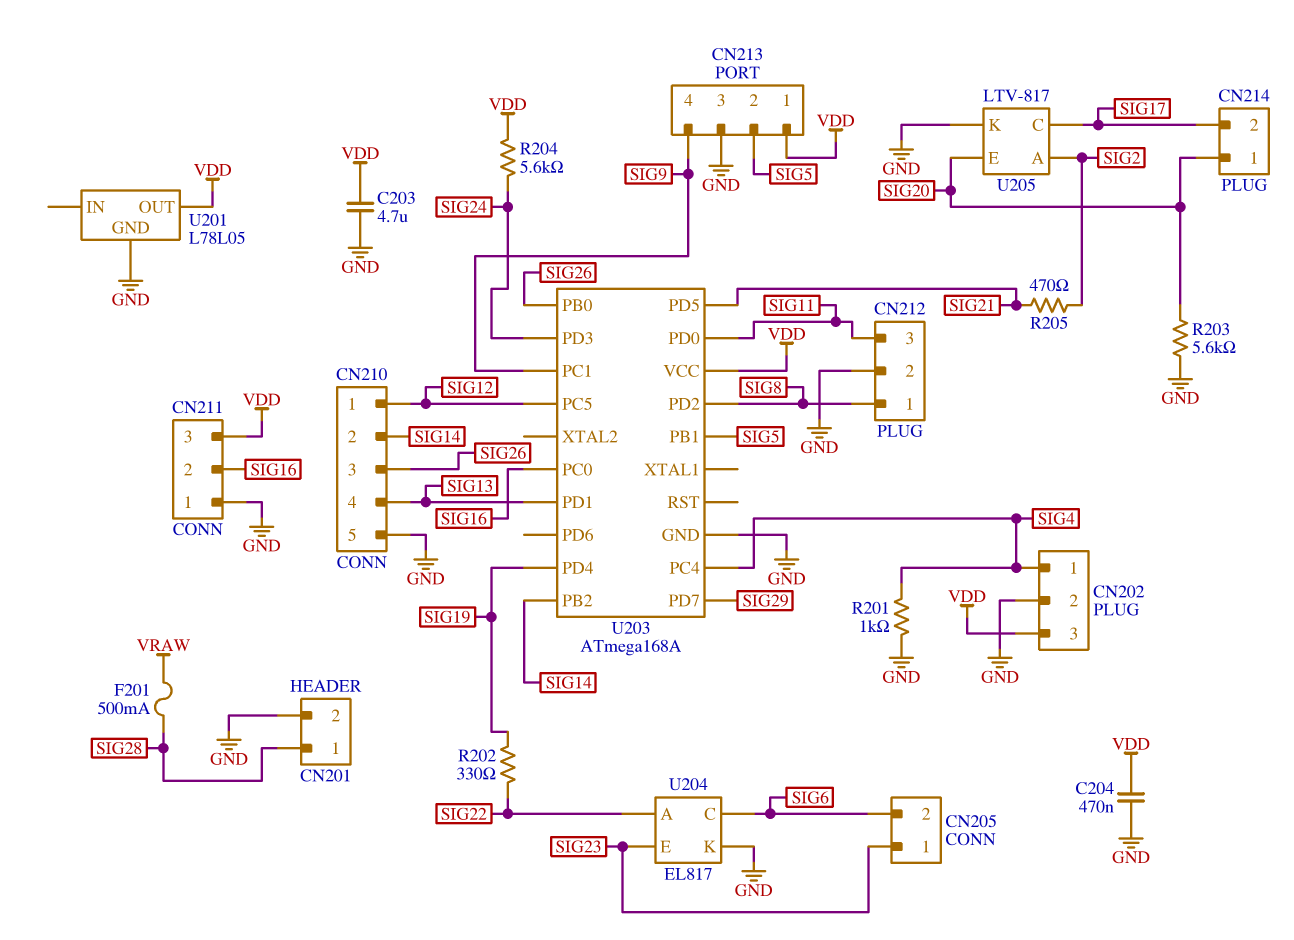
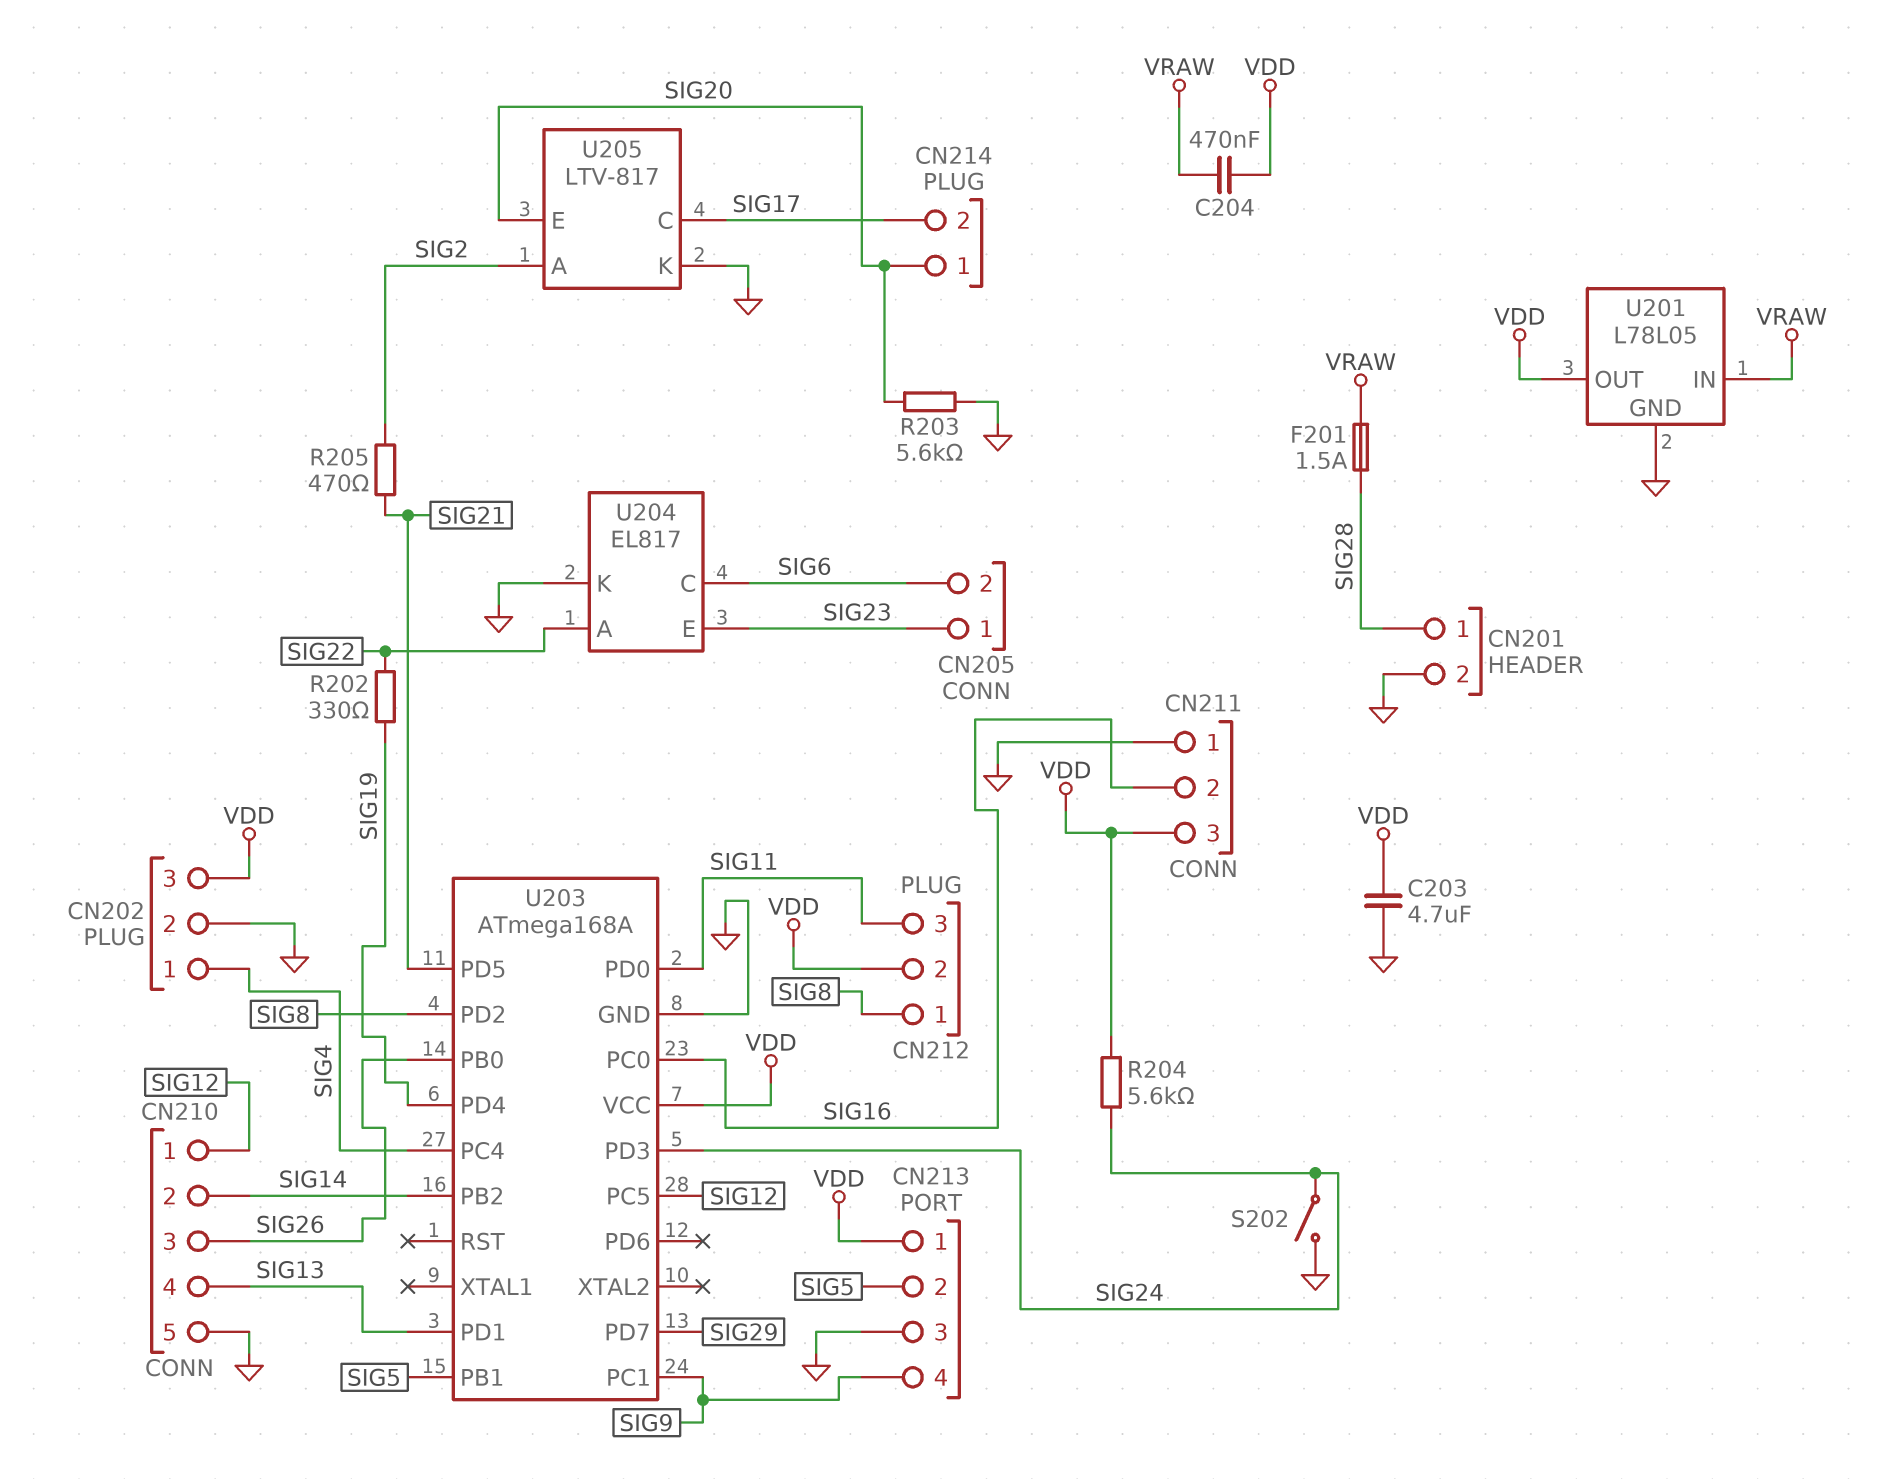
C204: 470nF (GND, VDD) -> 470nF (VDD, VRAW)
CN212 pin 2: GND -> VDD
F201: 500mA (SIG28, VRAW) -> 1.5A (SIG28, VRAW)
R201: 1k (GND, SIG4) -> none
S202: none -> switch (GND, SIG24)
U201 pin IN: none -> VRAW

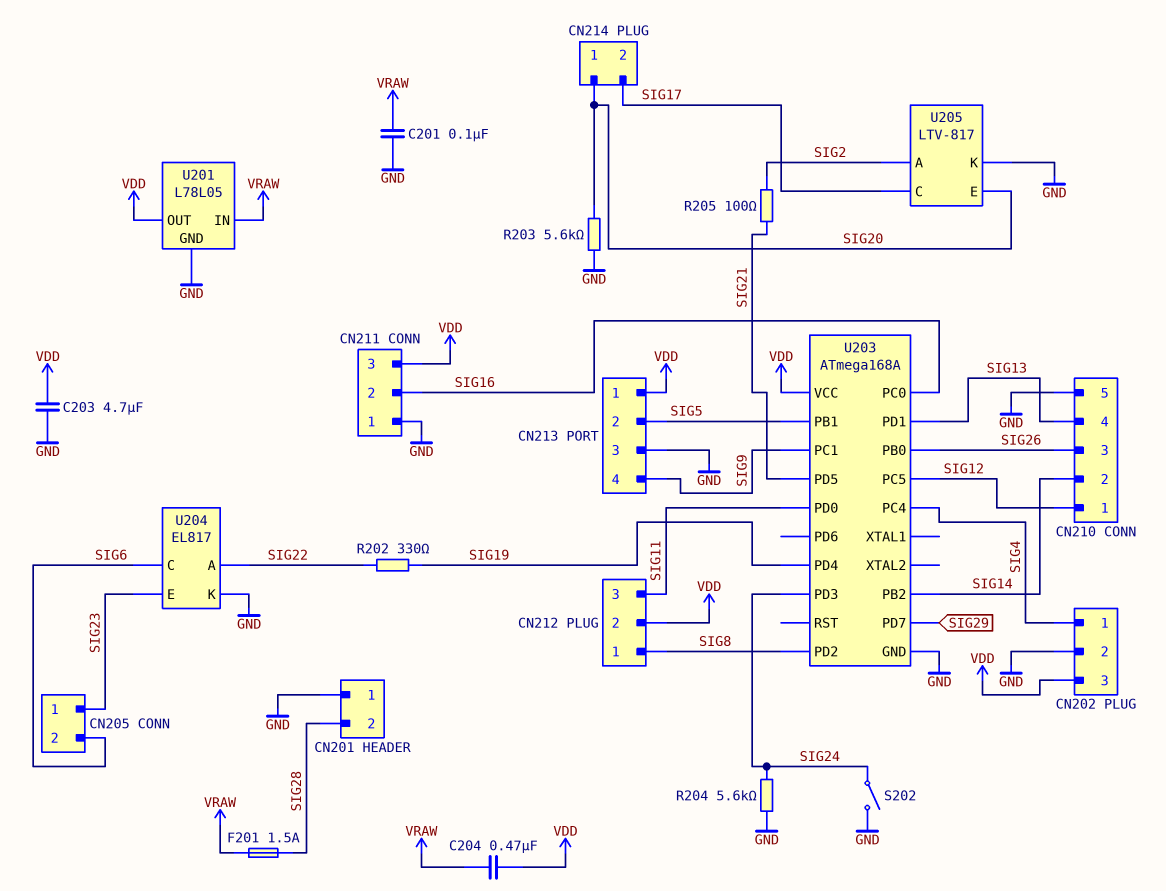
C201: none -> 100nF (GND, VRAW)
CN201 pin 1: SIG28 -> GND
CN201 pin 2: GND -> SIG28
R204: 5.6k (SIG24, VDD) -> 5.6k (GND, SIG24)
R205: 470 (SIG2, SIG21) -> 100 (SIG2, SIG21)

